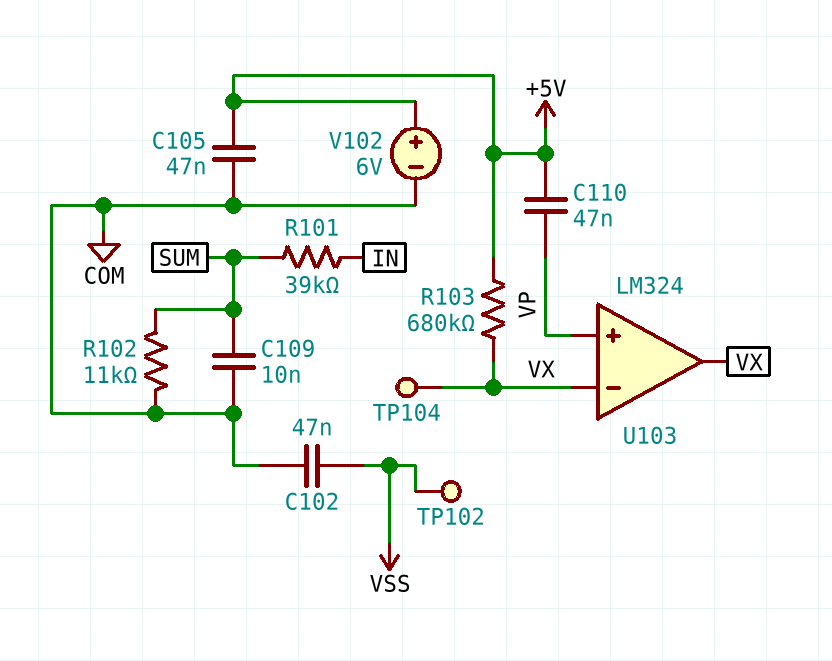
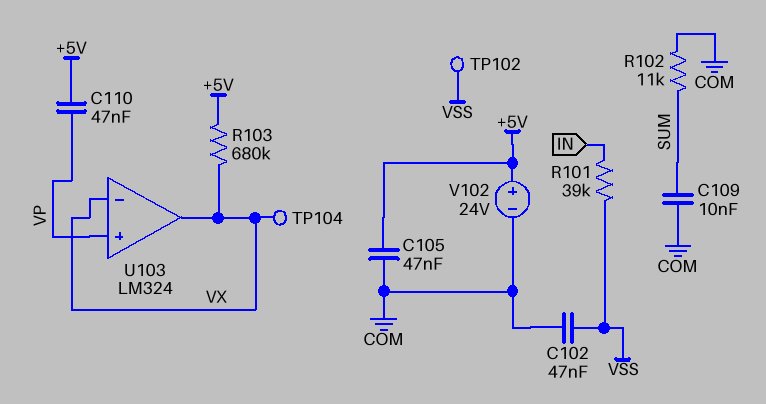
R101: 39k (IN, SUM) -> 39k (IN, VSS)
V102: 6V (plus +5V, minus COM) -> 24V (plus +5V, minus COM)

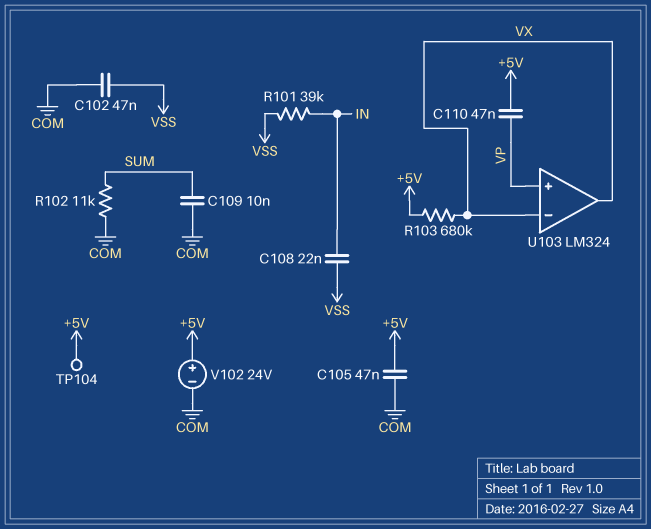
C108: none -> 22nF (IN, VSS)
TP102: test point (VSS) -> none
TP104: test point (VX) -> test point (+5V)

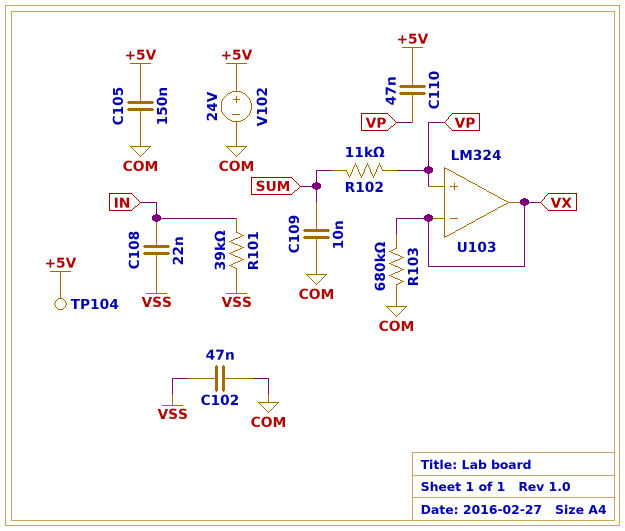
C105: 47nF (+5V, COM) -> 150nF (+5V, COM)
R102: 11k (COM, SUM) -> 11k (SUM, VP)
R103: 680k (+5V, VX) -> 680k (COM, VX)

